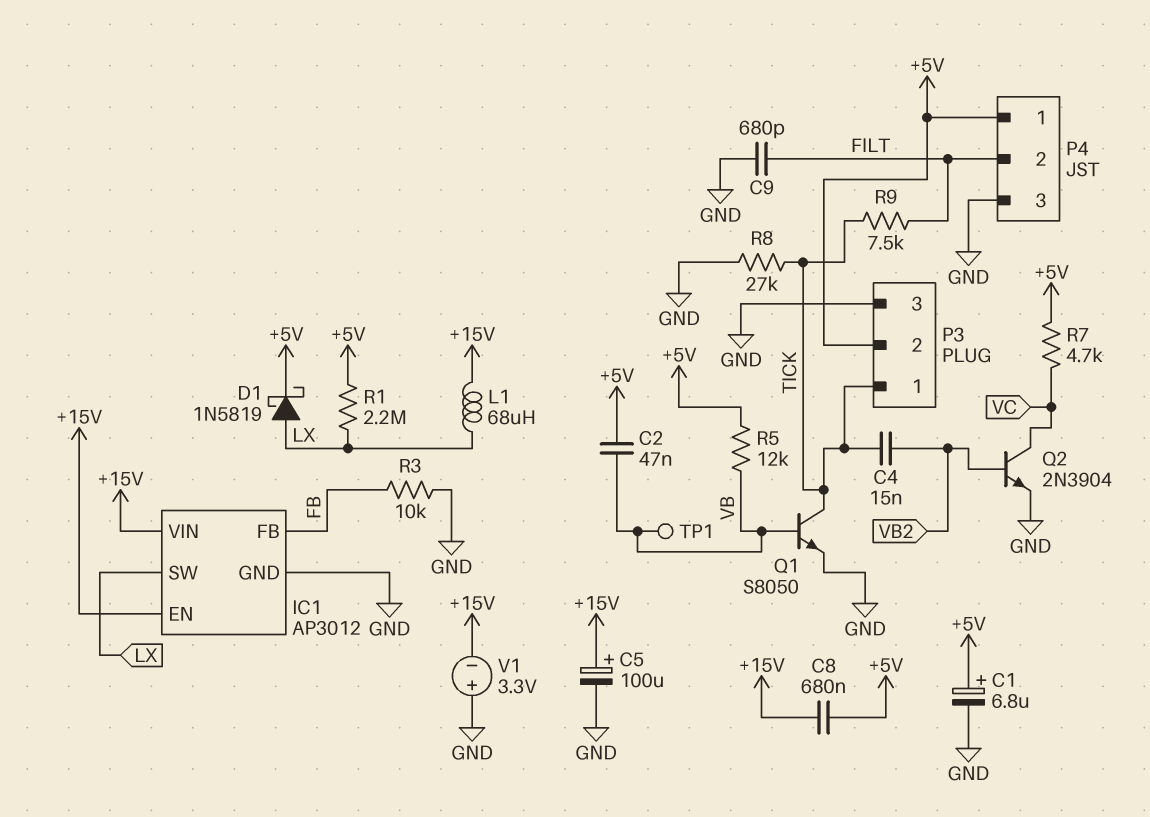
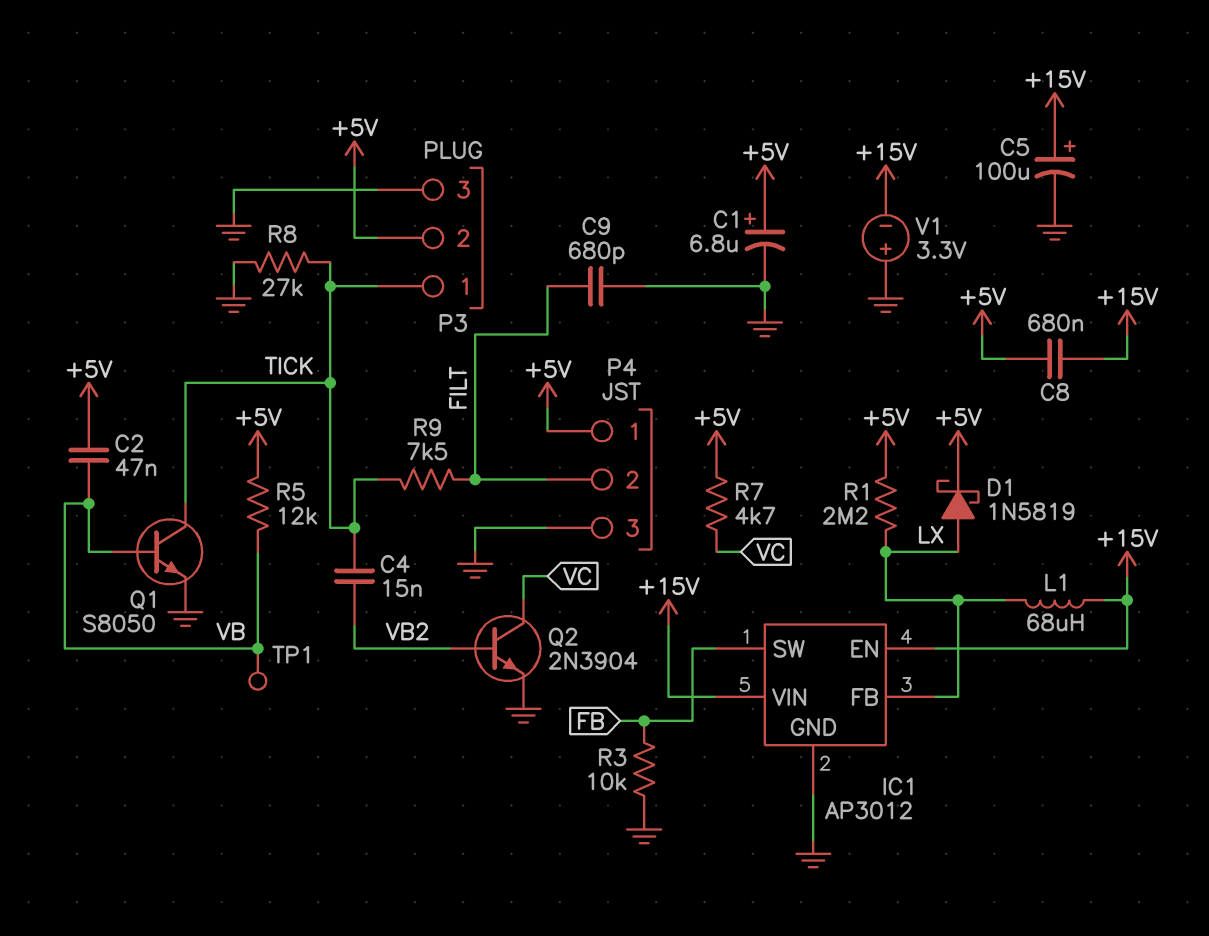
IC1 pin FB: FB -> LX
IC1 pin SW: LX -> FB

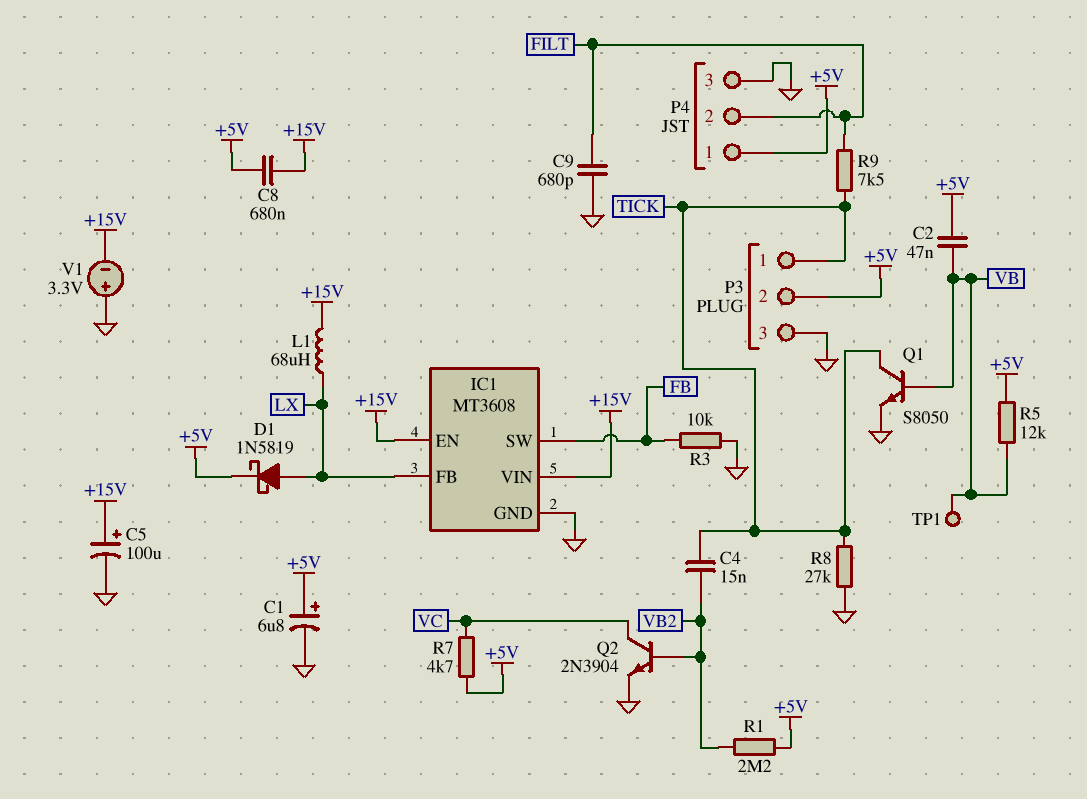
IC1: AP3012 -> MT3608
R1: 2.2M (+5V, LX) -> 2.2M (+5V, VB2)

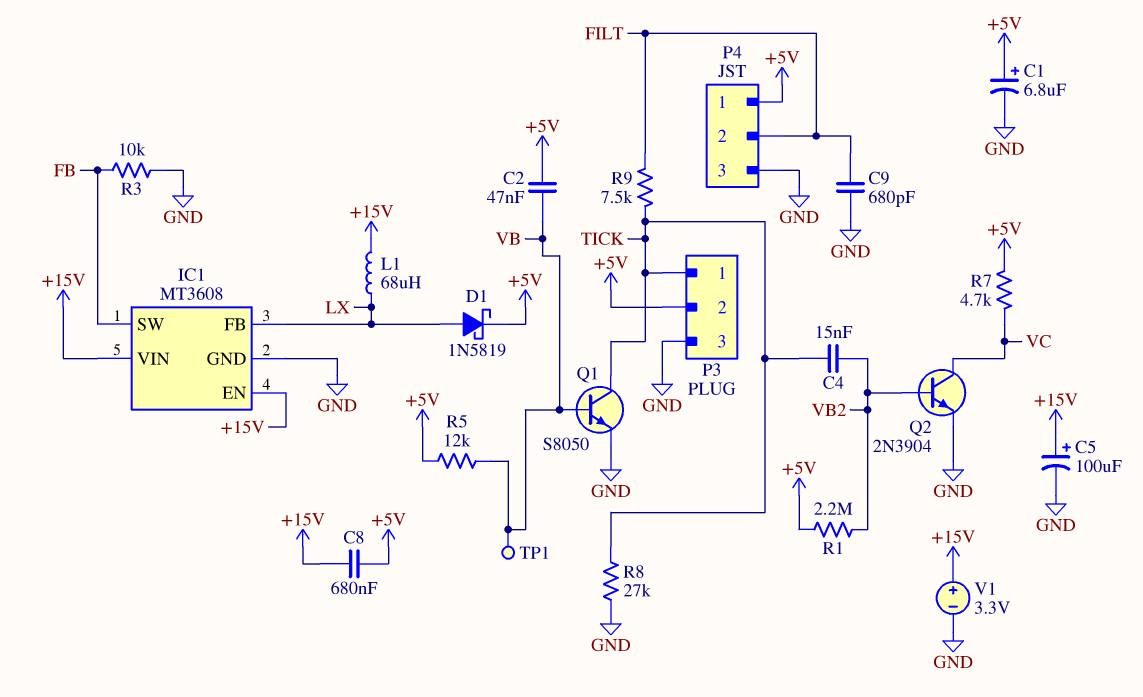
V1: 3.3V (plus GND, minus +15V) -> 3.3V (plus +15V, minus GND)

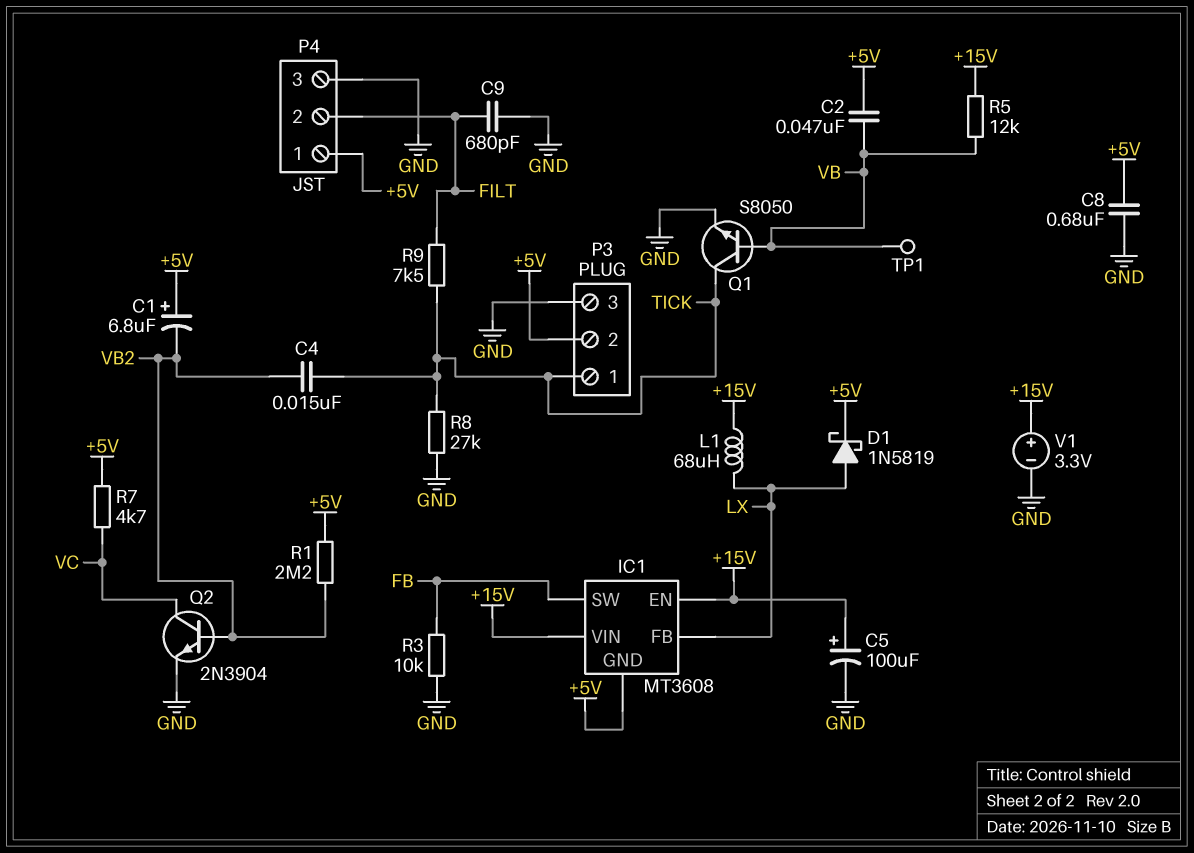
C1: 6.8uF (plus +5V, minus GND) -> 6.8uF (plus +5V, minus VB2)
C8: 680nF (+5V, +15V) -> 680nF (+5V, GND)
IC1 pin GND: GND -> +5V
R5: 12k (+5V, VB) -> 12k (+15V, VB)

